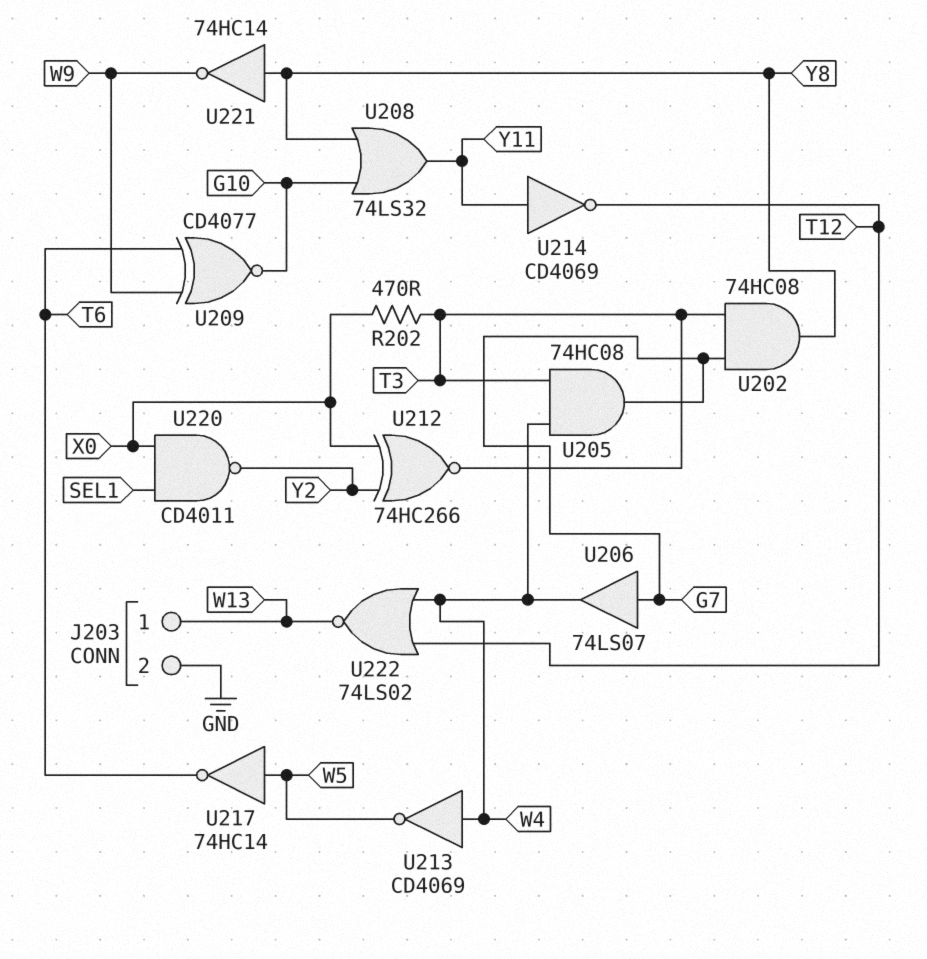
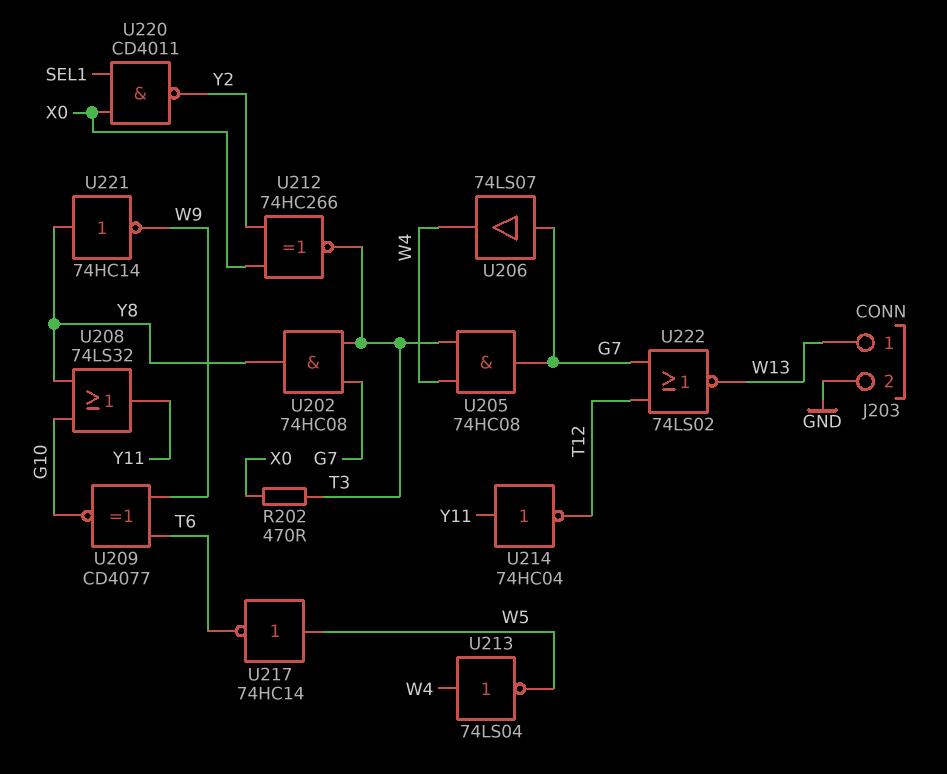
U213: NOT CD4069 (in W4, out W5) -> NOT 74LS04 (in W4, out W5)
U214: NOT CD4069 (in Y11, out T12) -> NOT 74HC04 (in Y11, out T12)
U222: NOR 74LS02 (in T12, in W4, out W13) -> NOR 74LS02 (in G7, in T12, out W13)

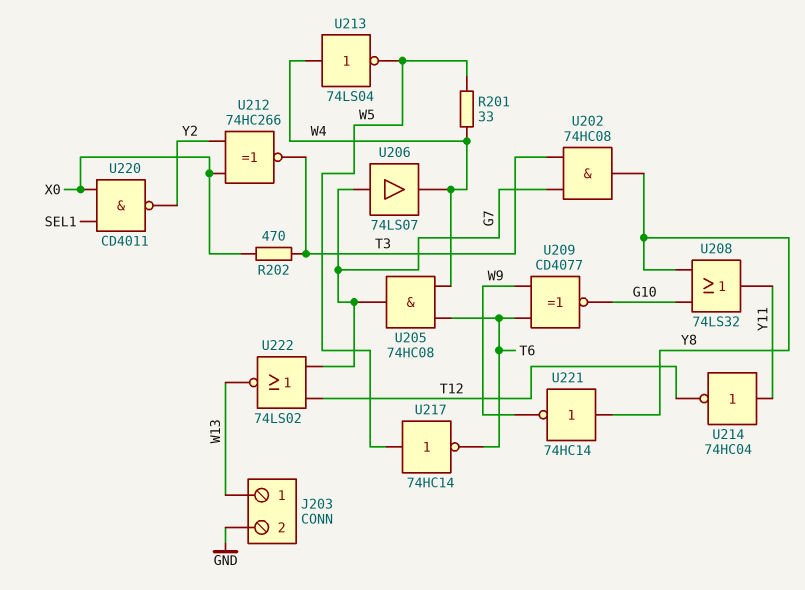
R201: none -> 33 (W4, W5)
U205: AND 74HC08 (in T3, in W4, out G7) -> AND 74HC08 (in T6, in W4, out G7)

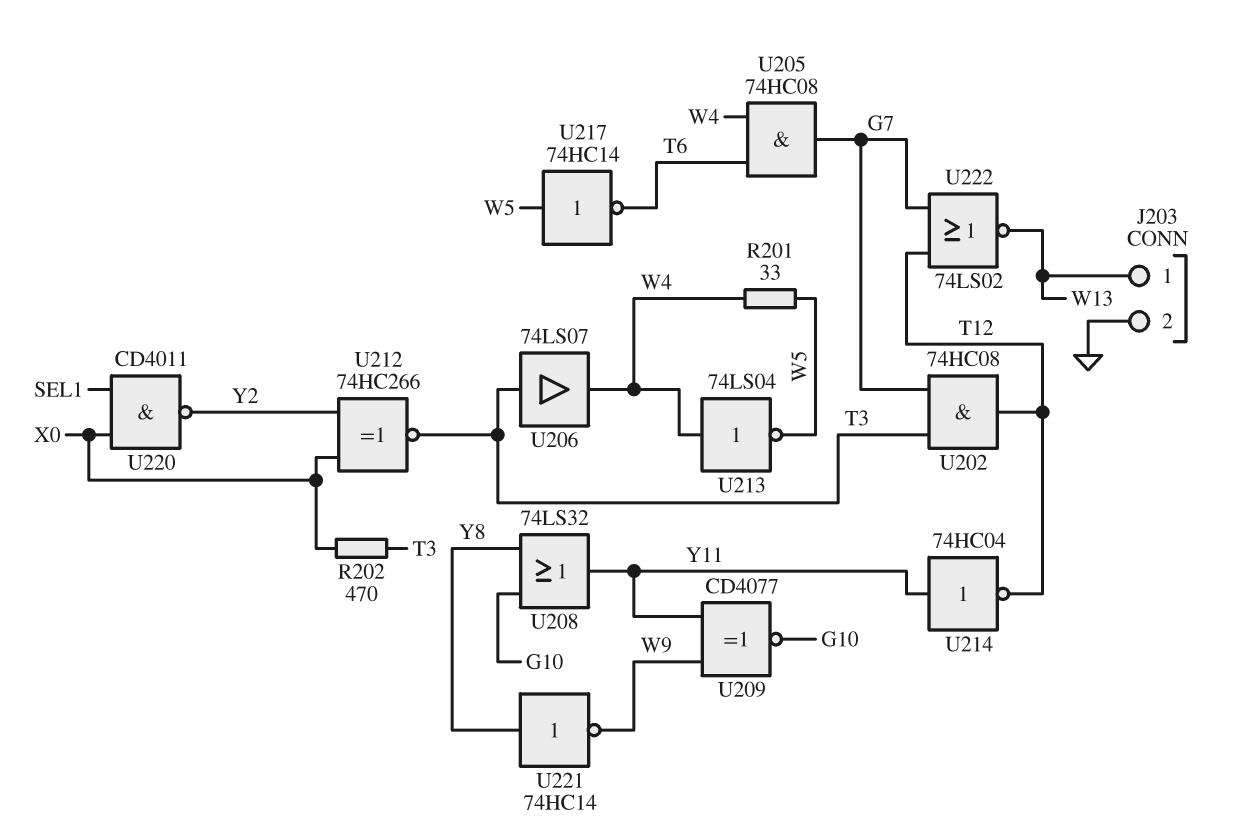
U202: AND 74HC08 (in G7, in T3, out Y8) -> AND 74HC08 (in G7, in T3, out T12)
U206: buffer 74LS07 (in G7, out W4) -> buffer 74LS07 (in T3, out W4)
U209: XNOR CD4077 (in T6, in W9, out G10) -> XNOR CD4077 (in W9, in Y11, out G10)

